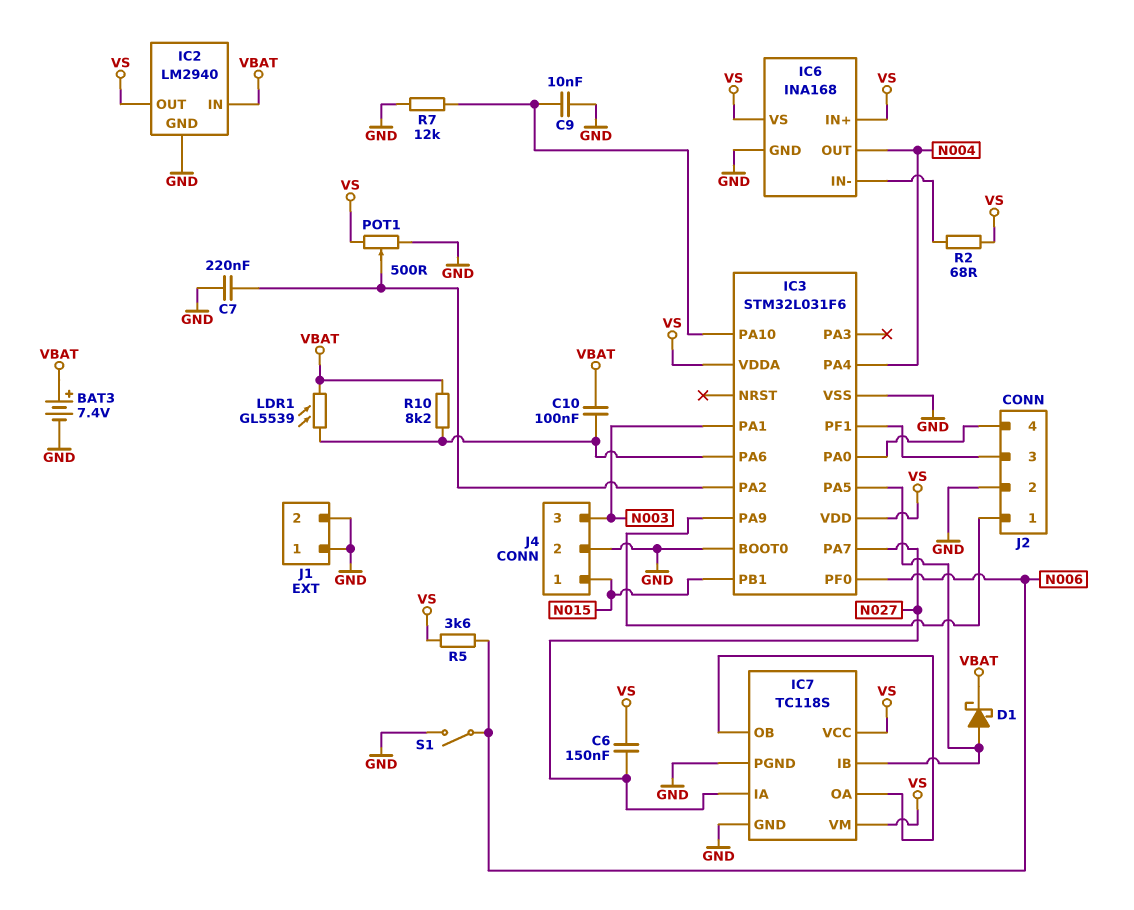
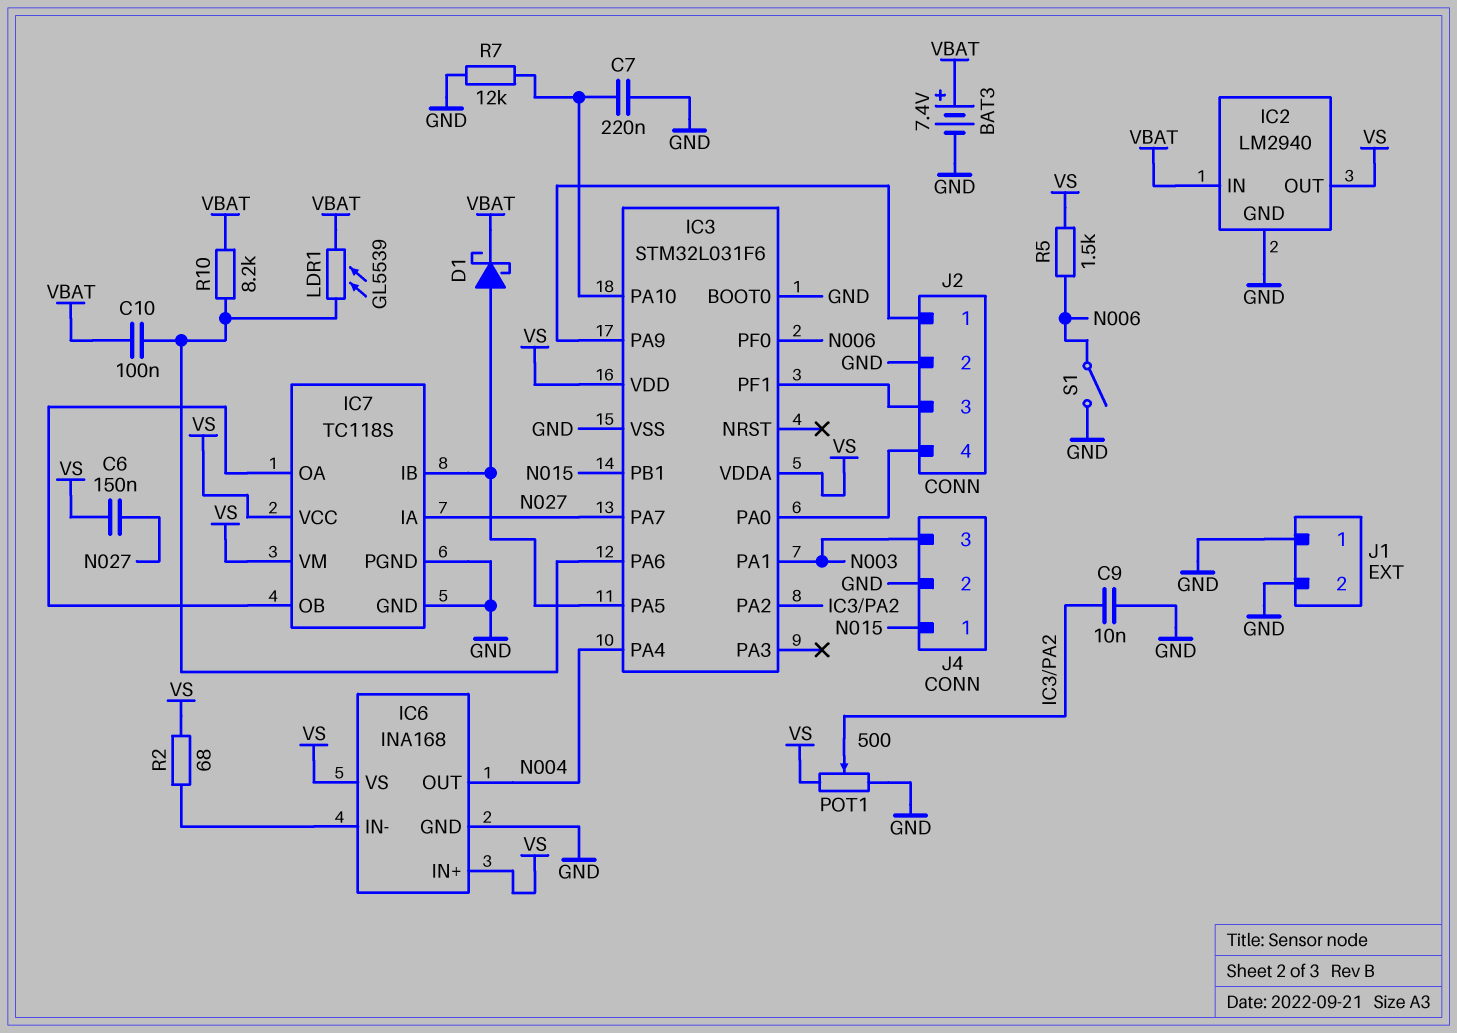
C7: 220nF (GND, IC3/PA2) -> 220nF (GND, IC3/PA10)
C9: 10nF (GND, IC3/PA10) -> 10nF (GND, IC3/PA2)
R5: 3.6k (N006, VS) -> 1.5k (N006, VS)

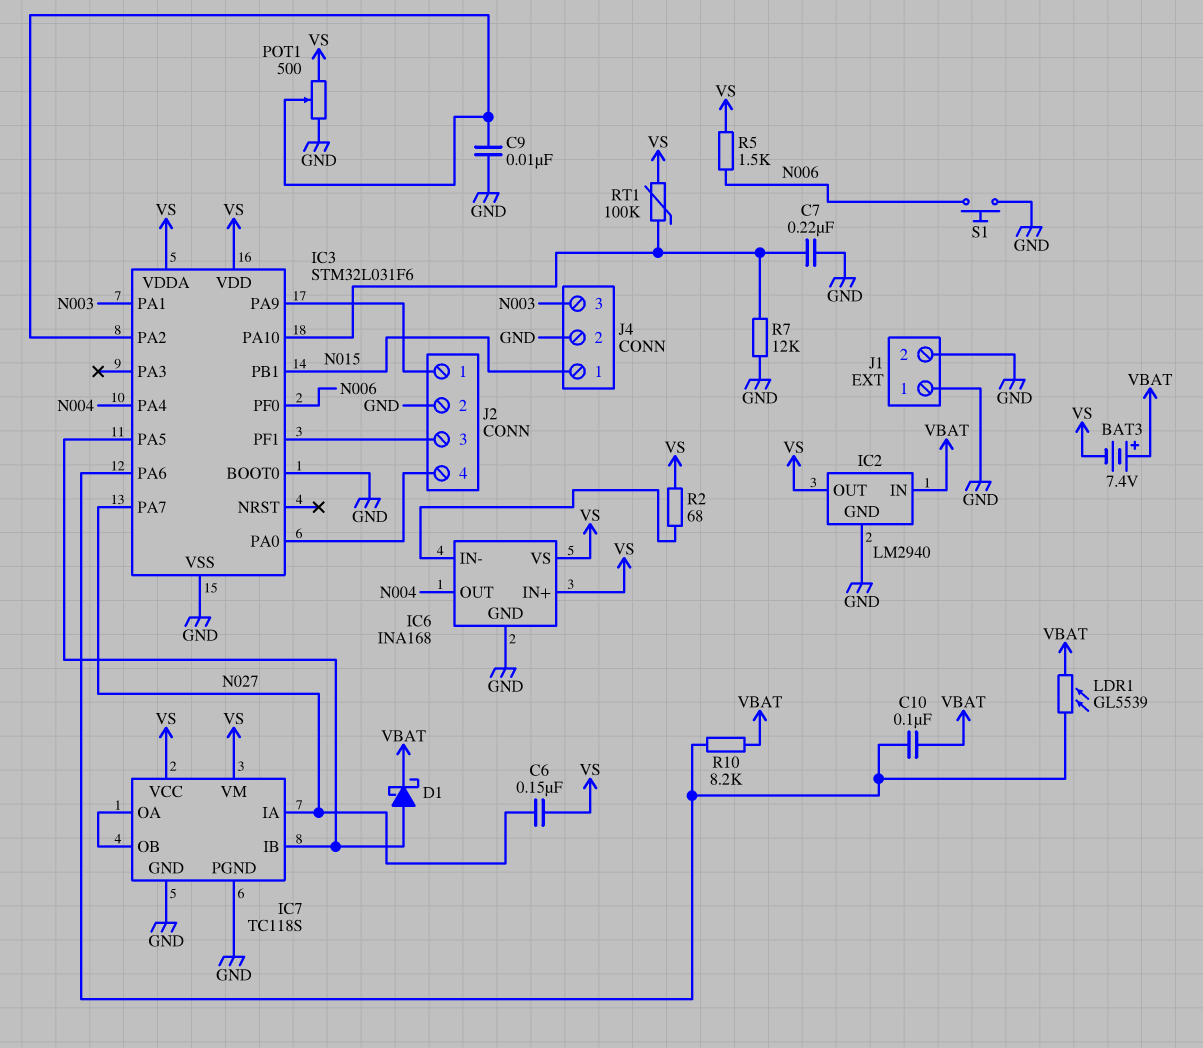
BAT3: 7.4V (plus VBAT, minus GND) -> 7.4V (plus VBAT, minus VS)
RT1: none -> 100k (IC3/PA10, VS)
S1: switch (GND, N006) -> button (GND, N006)

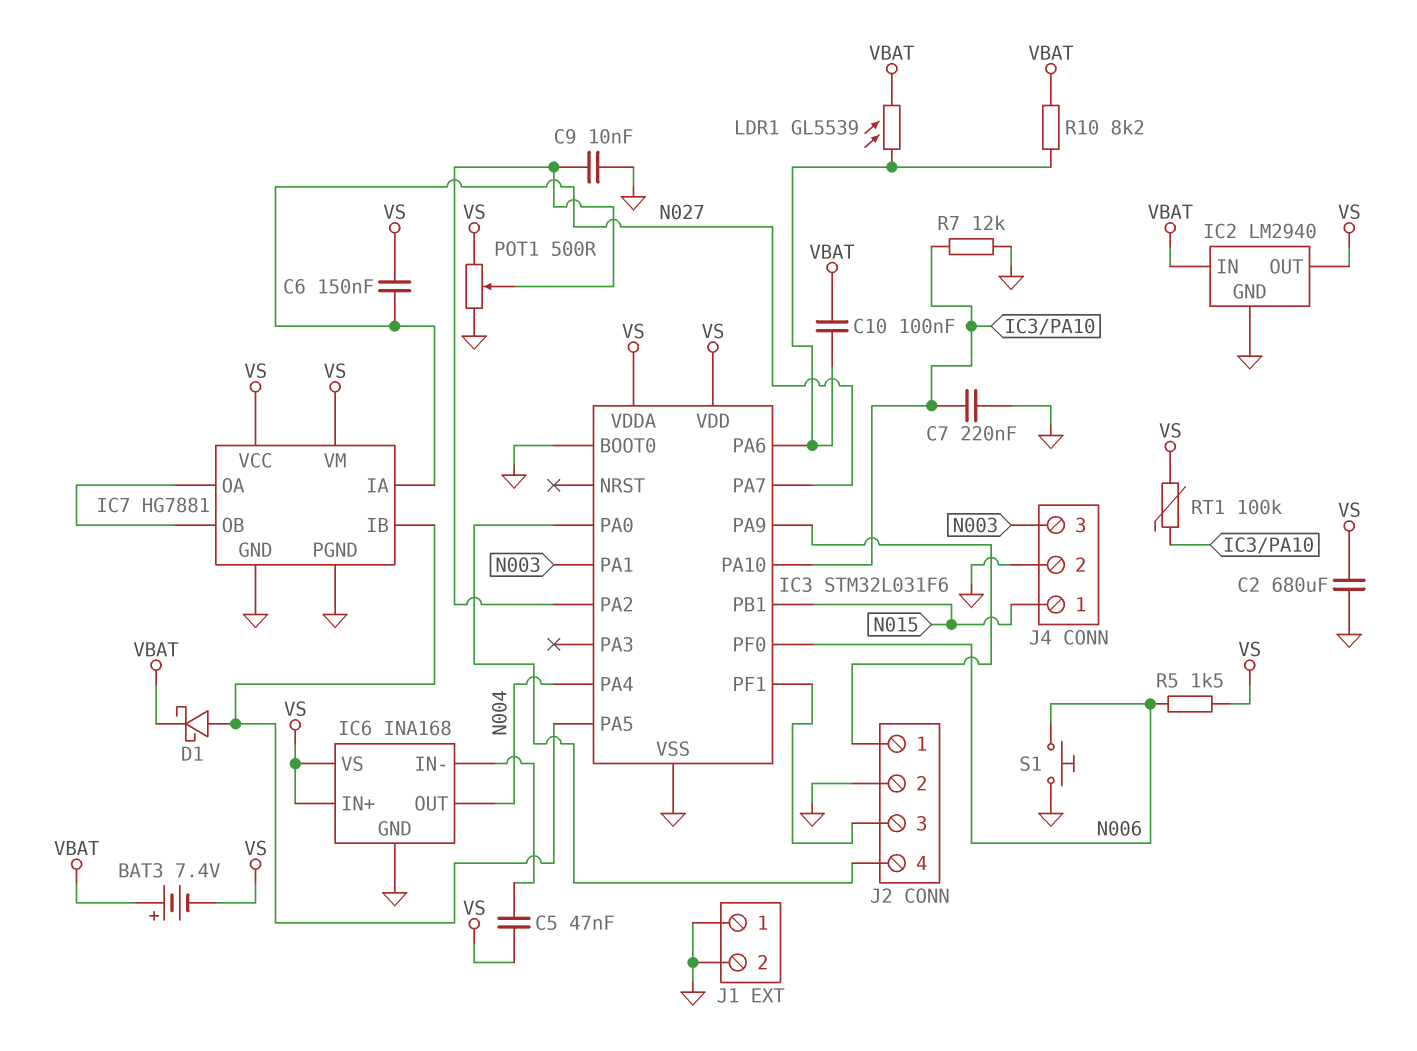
C2: none -> 680uF (GND, VS)
C5: none -> 47nF (IC6/IN-, VS)
IC7: TC118S -> HG7881
R2: 68 (IC6/IN-, VS) -> none

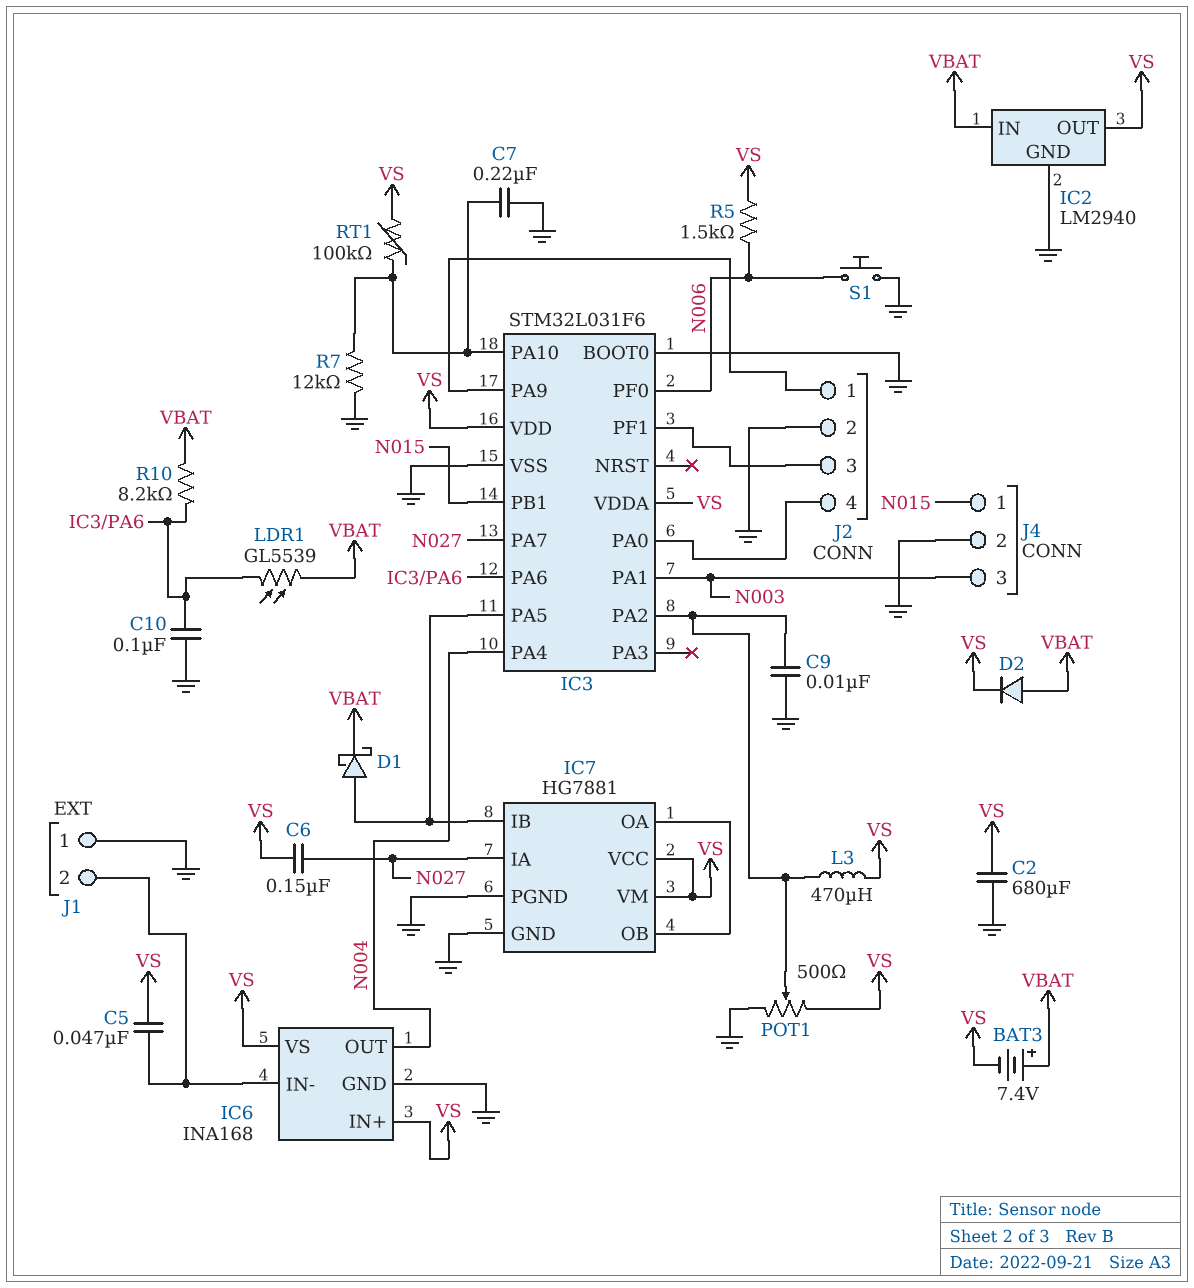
C10: 100nF (IC3/PA6, VBAT) -> 100nF (GND, IC3/PA6)
D2: none -> diode (A VBAT, K VS)
J1 pin 2: GND -> IC6/IN-
L3: none -> 470uH (IC3/PA2, VS)

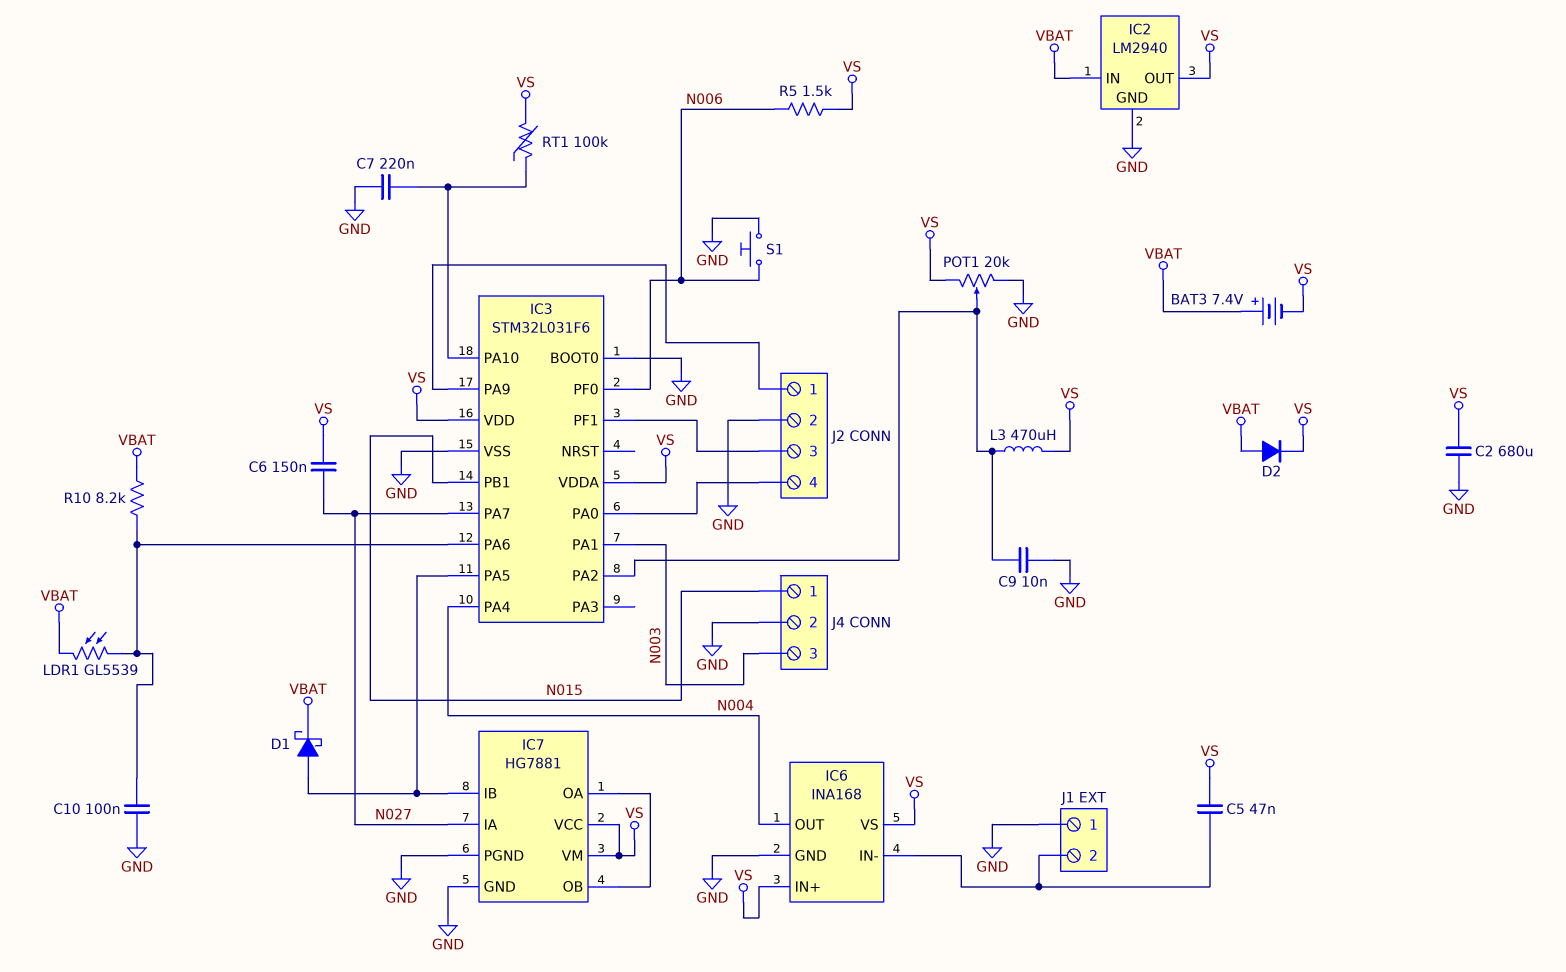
POT1: 500 (GND, VS, wiper IC3/PA2) -> 20k (GND, VS, wiper IC3/PA2)
R7: 12k (GND, IC3/PA10) -> none

